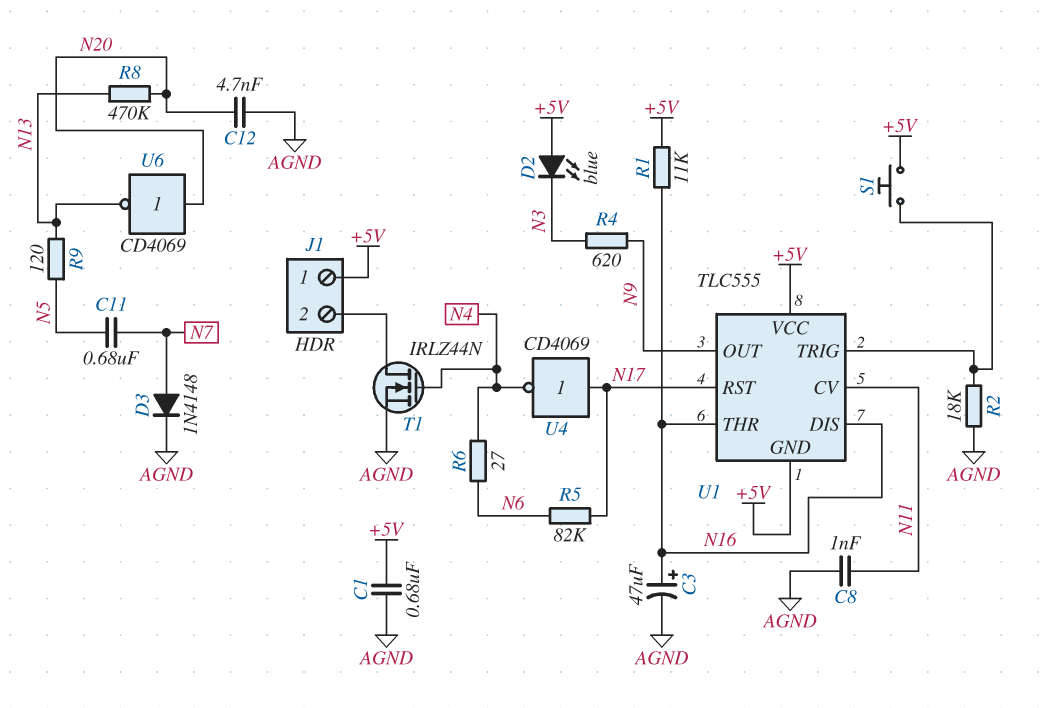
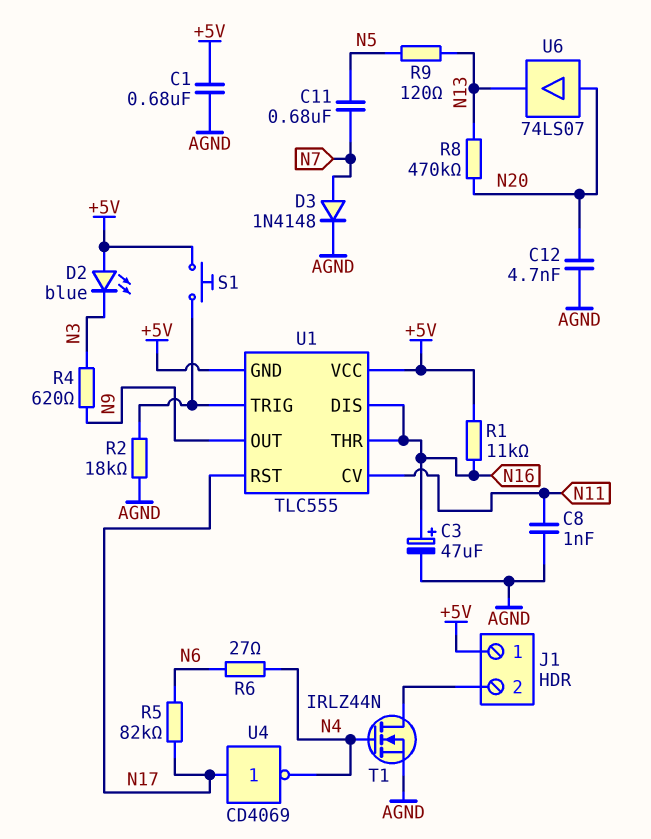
U6: NOT CD4069 (in N20, out N13) -> buffer 74LS07 (in N20, out N13)

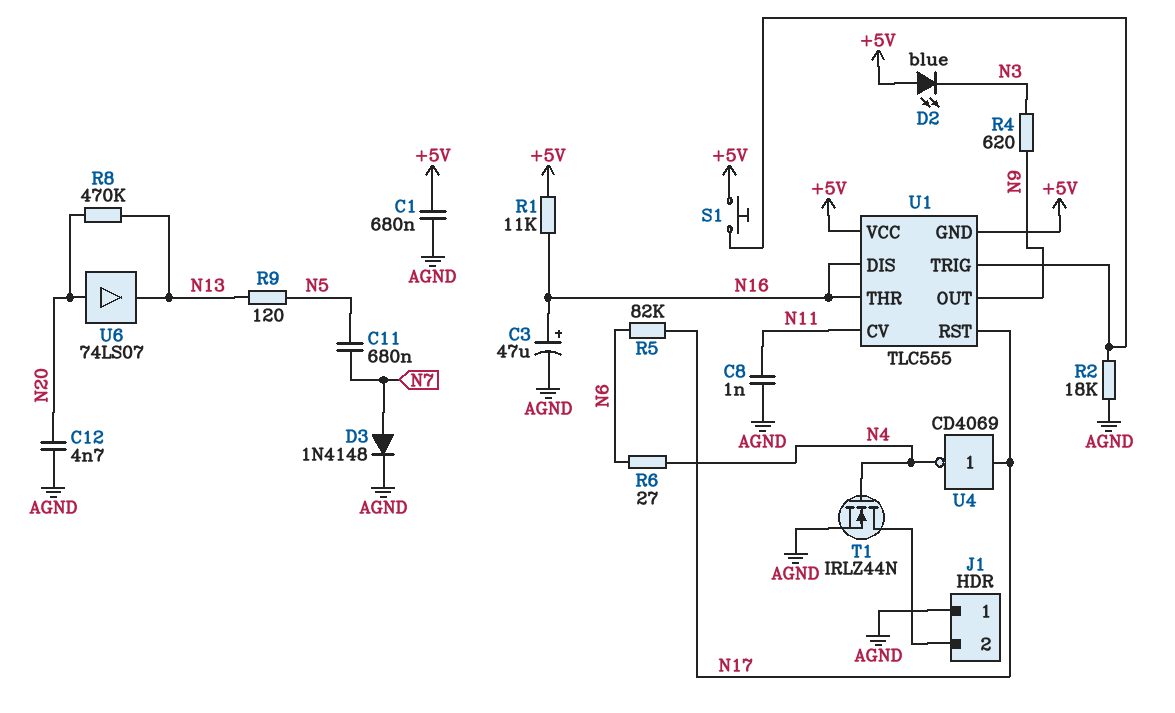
J1 pin 1: +5V -> AGND

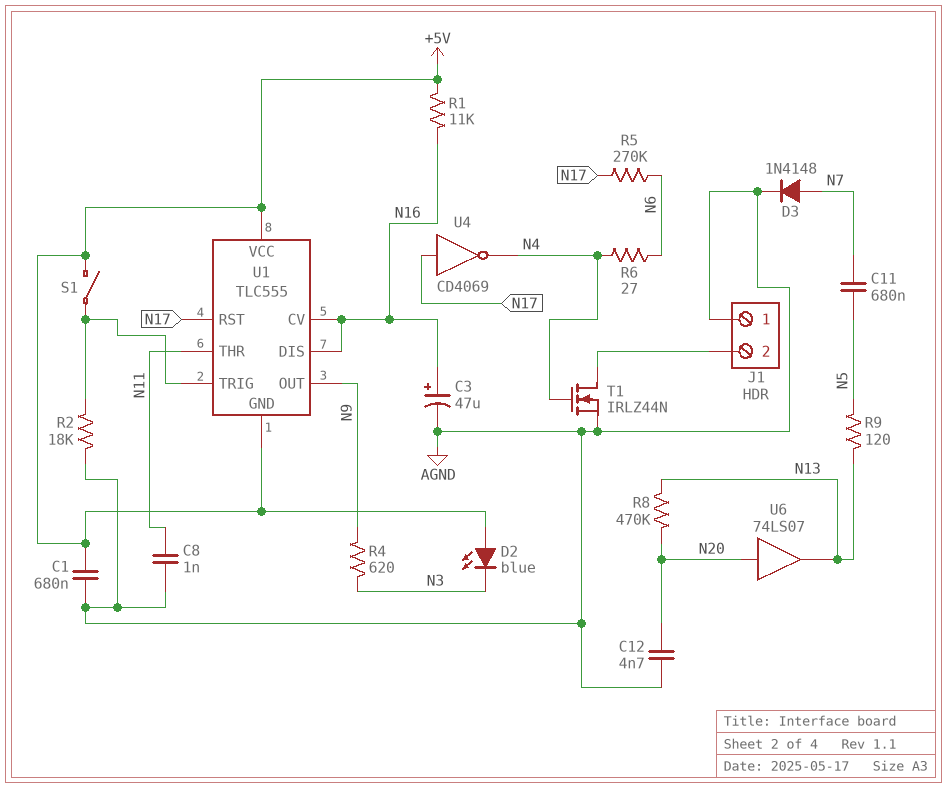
R5: 82k (N6, N17) -> 270k (N6, N17)
S1: button (+5V, U1/TRIG) -> switch (+5V, U1/TRIG)
U1 pin CV: N11 -> N16
U1 pin THR: N16 -> N11

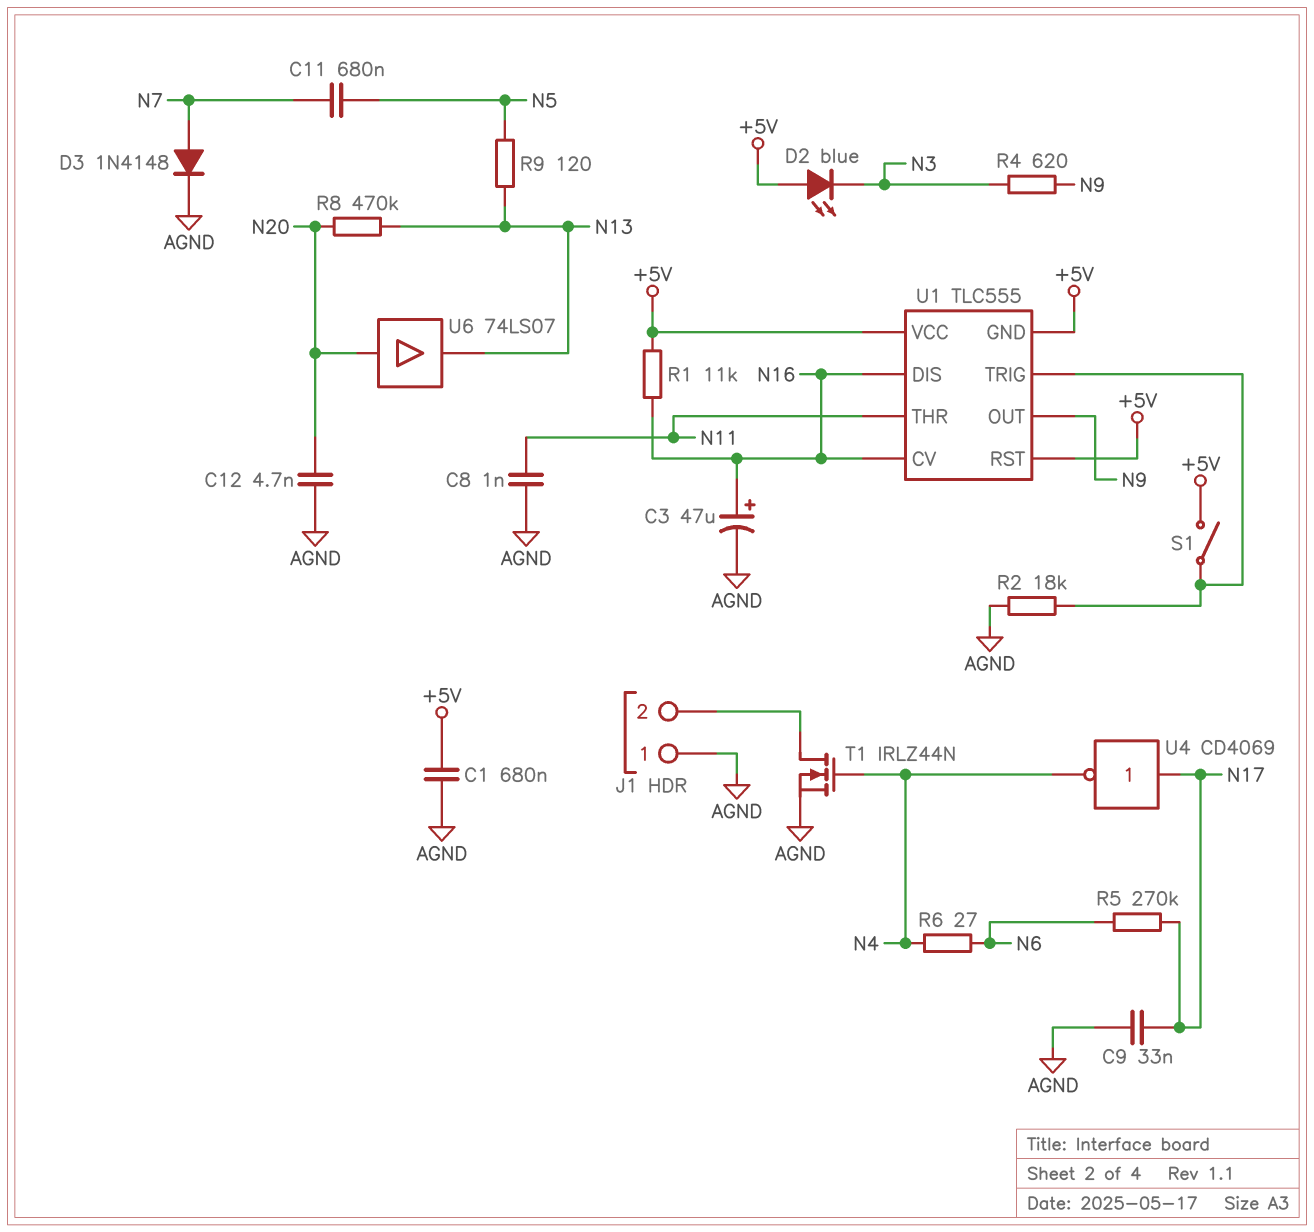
C9: none -> 33nF (AGND, N17)
U1 pin RST: N17 -> +5V

